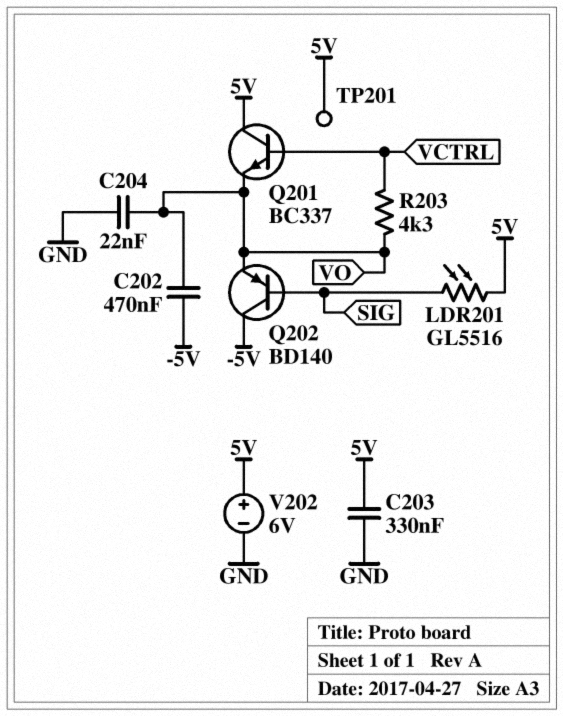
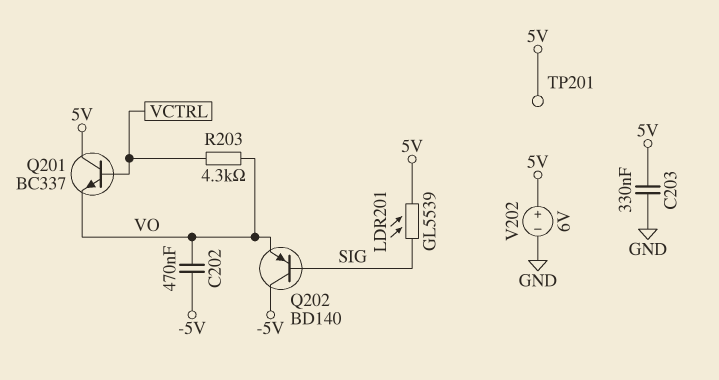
C204: 22nF (GND, VO) -> none
LDR201: GL5516 (5V, SIG) -> GL5539 (5V, SIG)

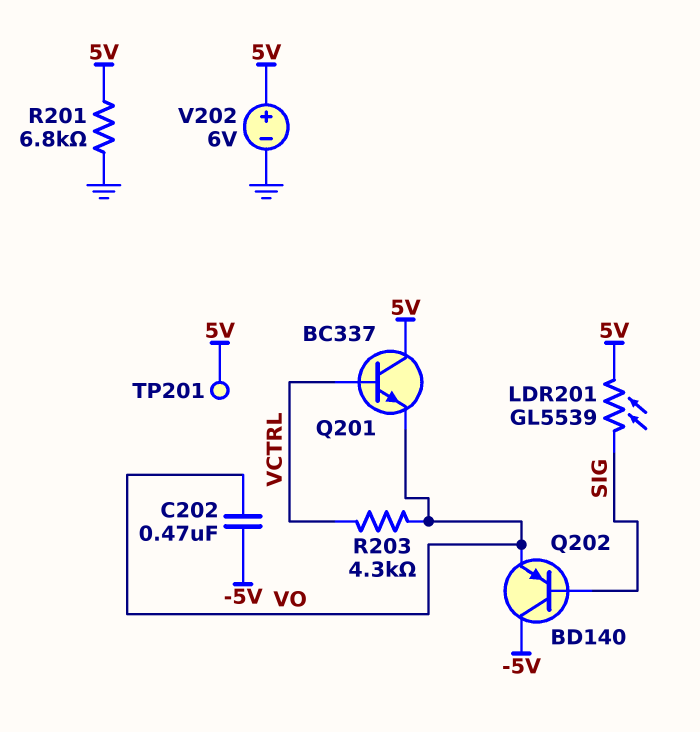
C203: 330nF (5V, GND) -> none
R201: none -> 6.8k (5V, GND)

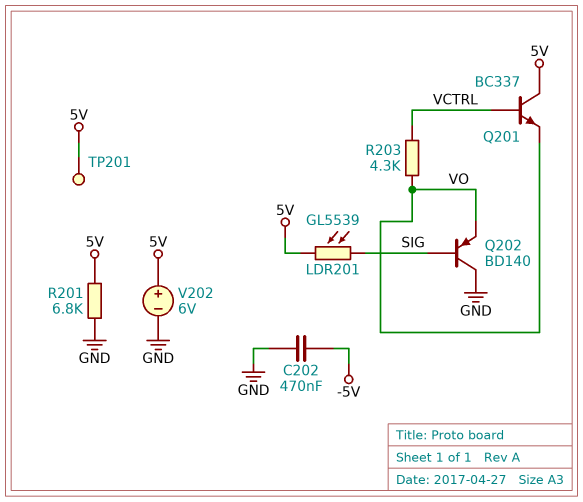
C202: 470nF (-5V, VO) -> 470nF (-5V, GND)
Q202: PNP BD140 (B SIG, C -5V, E VO) -> PNP BD140 (B SIG, C GND, E VO)

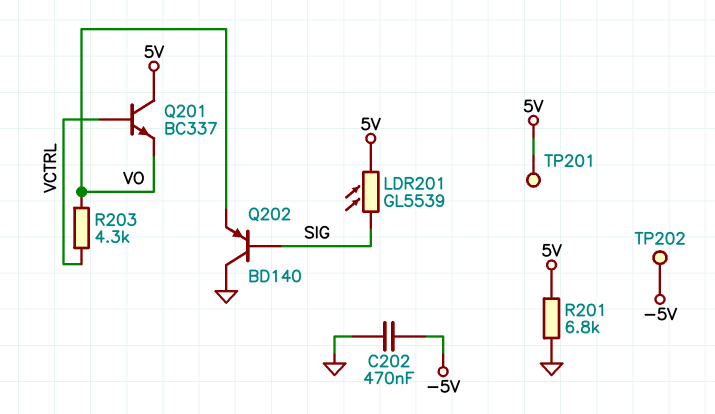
TP202: none -> test point (-5V)
V202: 6V (plus 5V, minus GND) -> none

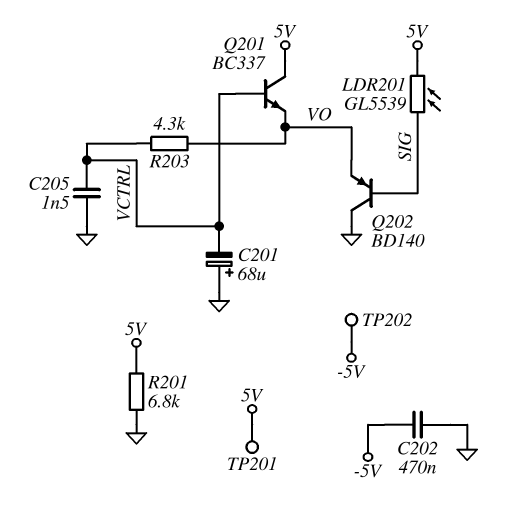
C201: none -> 68uF (plus GND, minus VCTRL)
C205: none -> 1.5nF (GND, VCTRL)

